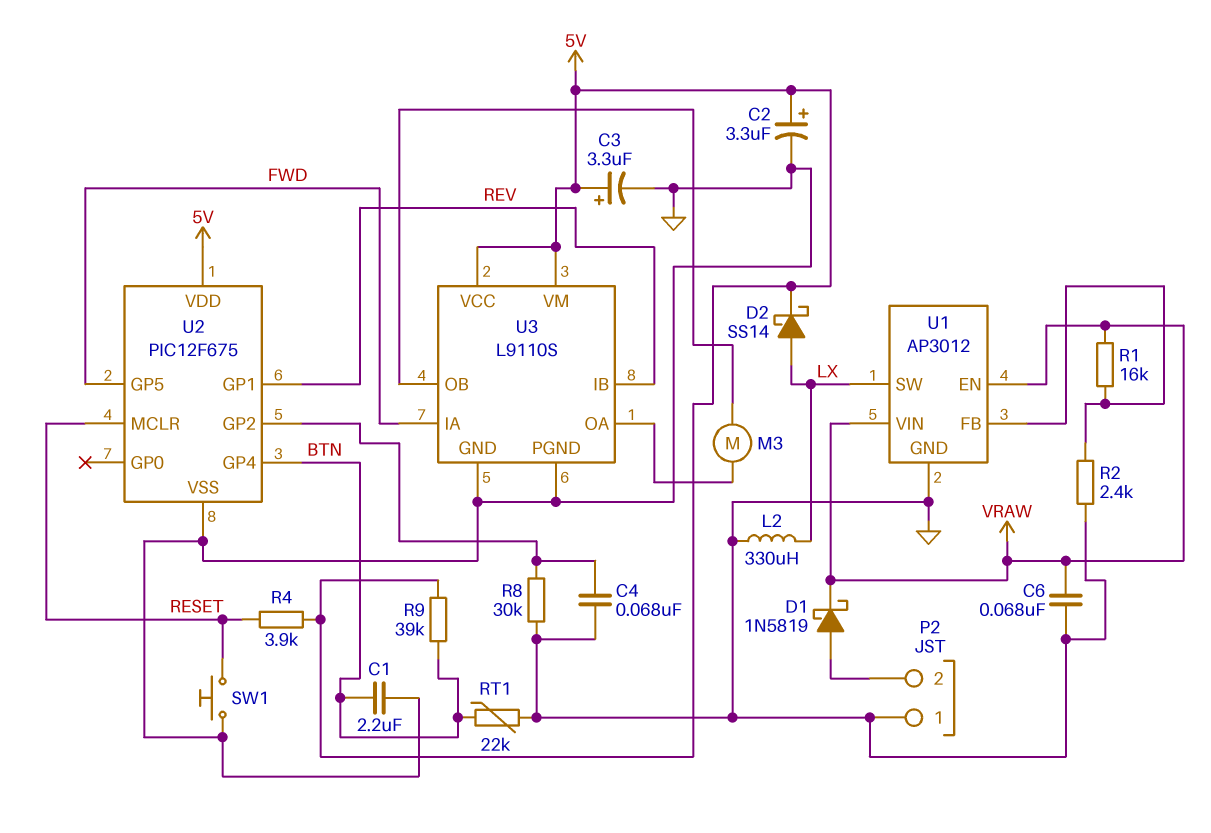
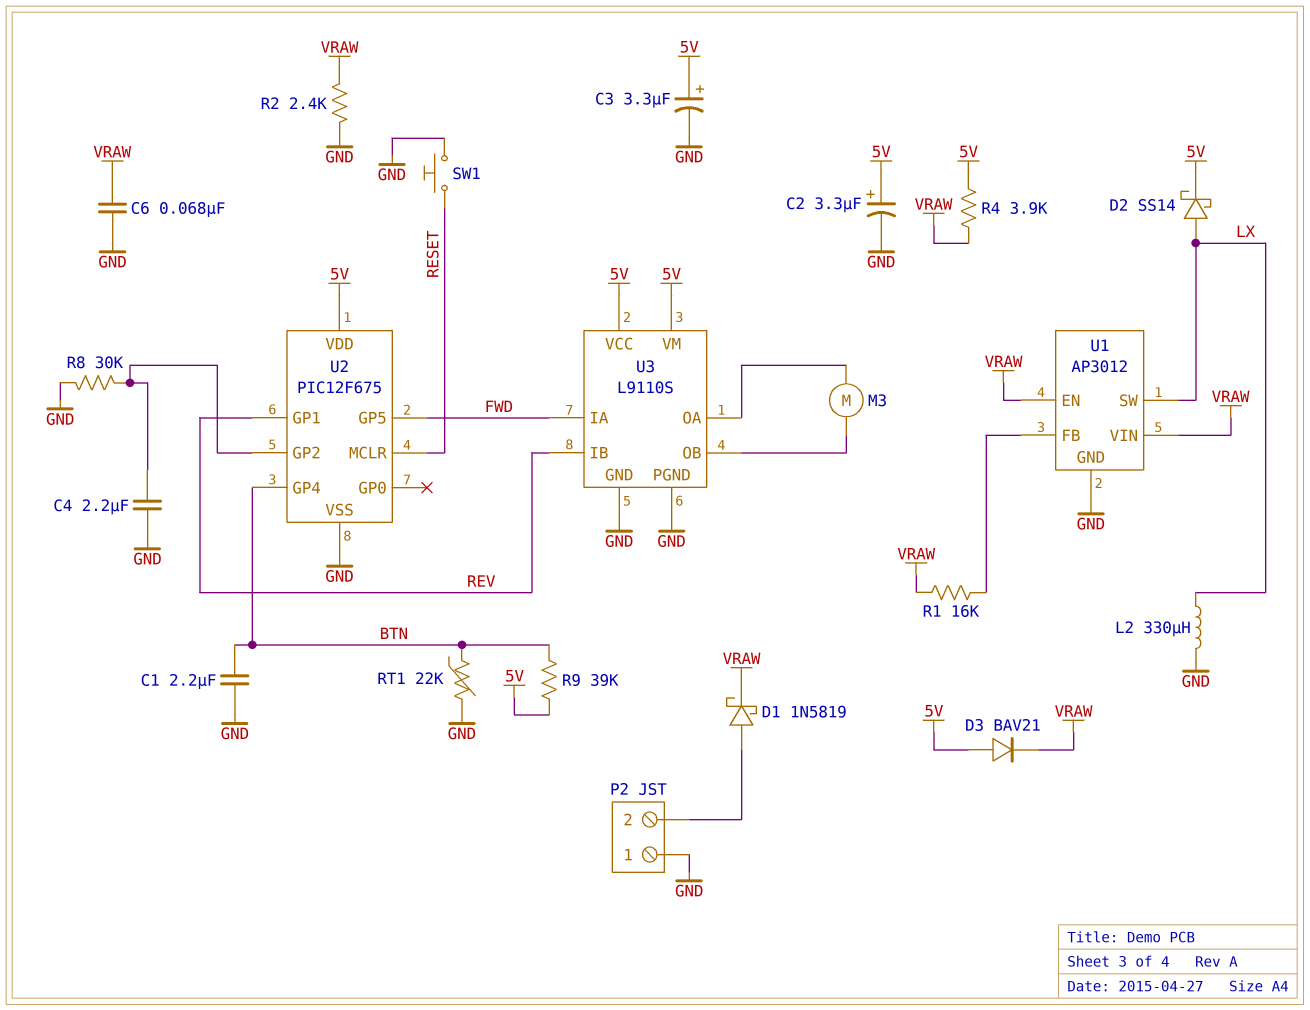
C4: 68nF (GND, U2/GP2) -> 2.2uF (GND, U2/GP2)
D3: none -> diode BAV21 (A 5V, K VRAW)
R2: 2.4k (GND, U1/FB) -> 2.4k (GND, VRAW)
R4: 3.9k (5V, RESET) -> 3.9k (5V, VRAW)

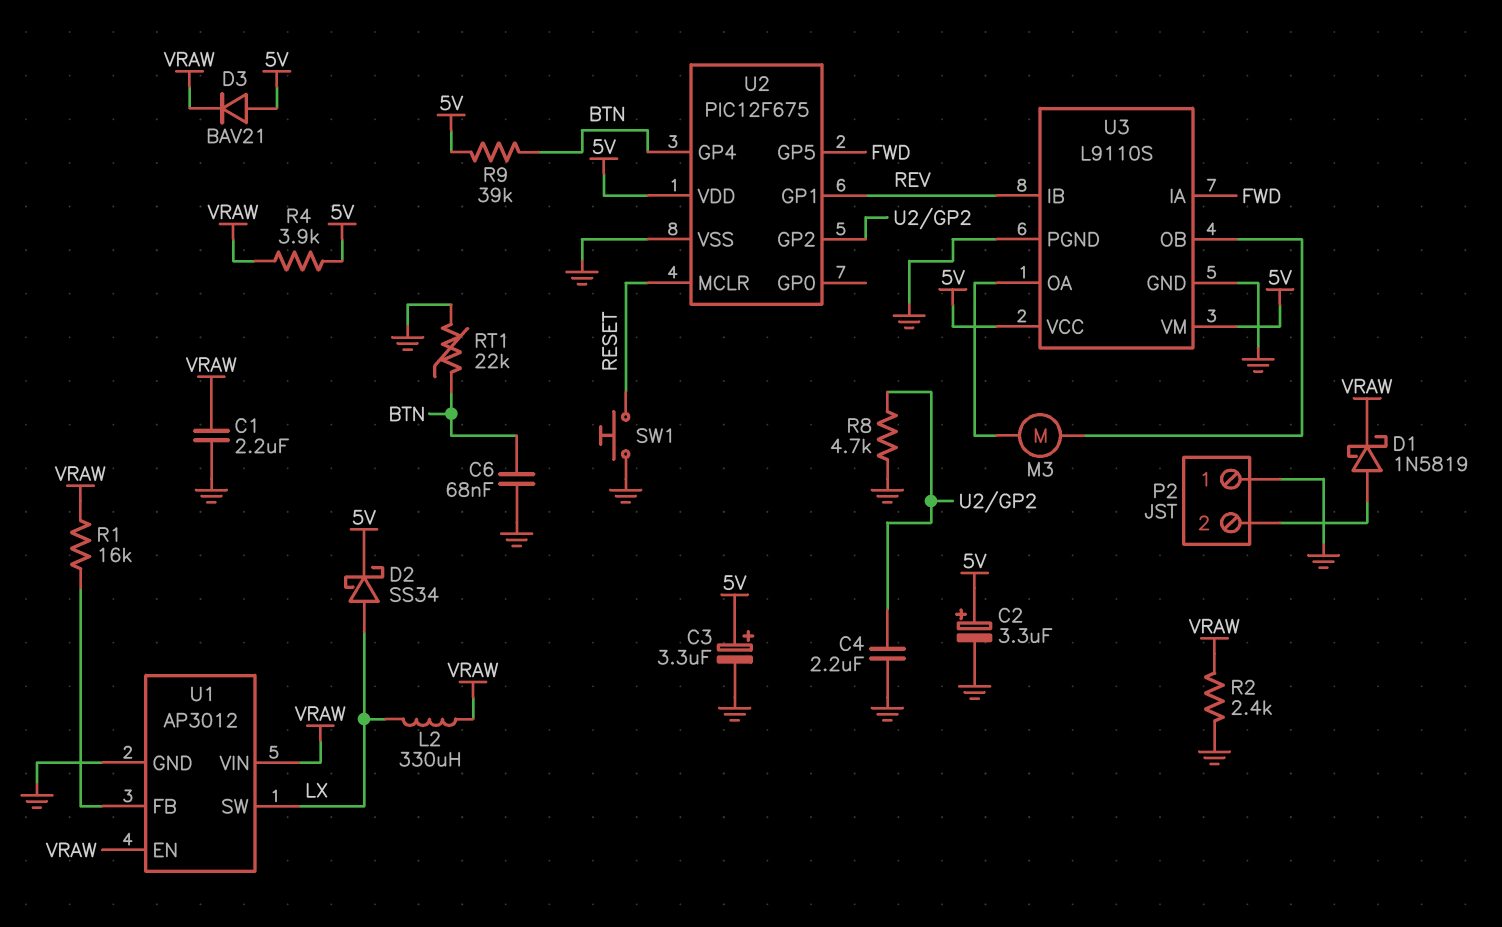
C1: 2.2uF (BTN, GND) -> 2.2uF (GND, VRAW)
C6: 68nF (GND, VRAW) -> 68nF (BTN, GND)
D2: schottky SS14 (A LX, K 5V) -> schottky SS34 (A LX, K 5V)
L2: 330uH (GND, LX) -> 330uH (LX, VRAW)
R8: 30k (GND, U2/GP2) -> 4.7k (GND, U2/GP2)

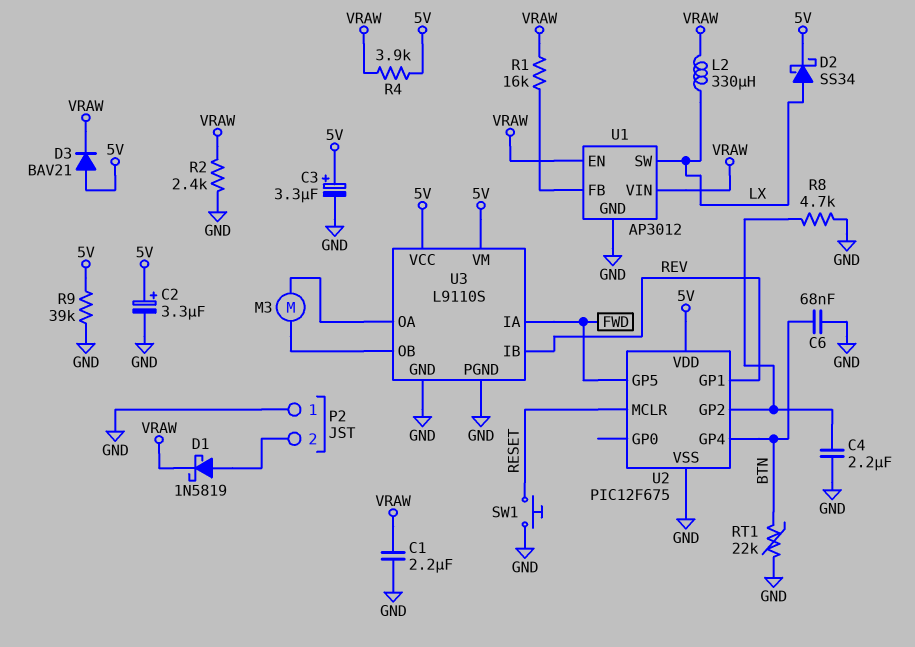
R9: 39k (5V, BTN) -> 39k (5V, GND)

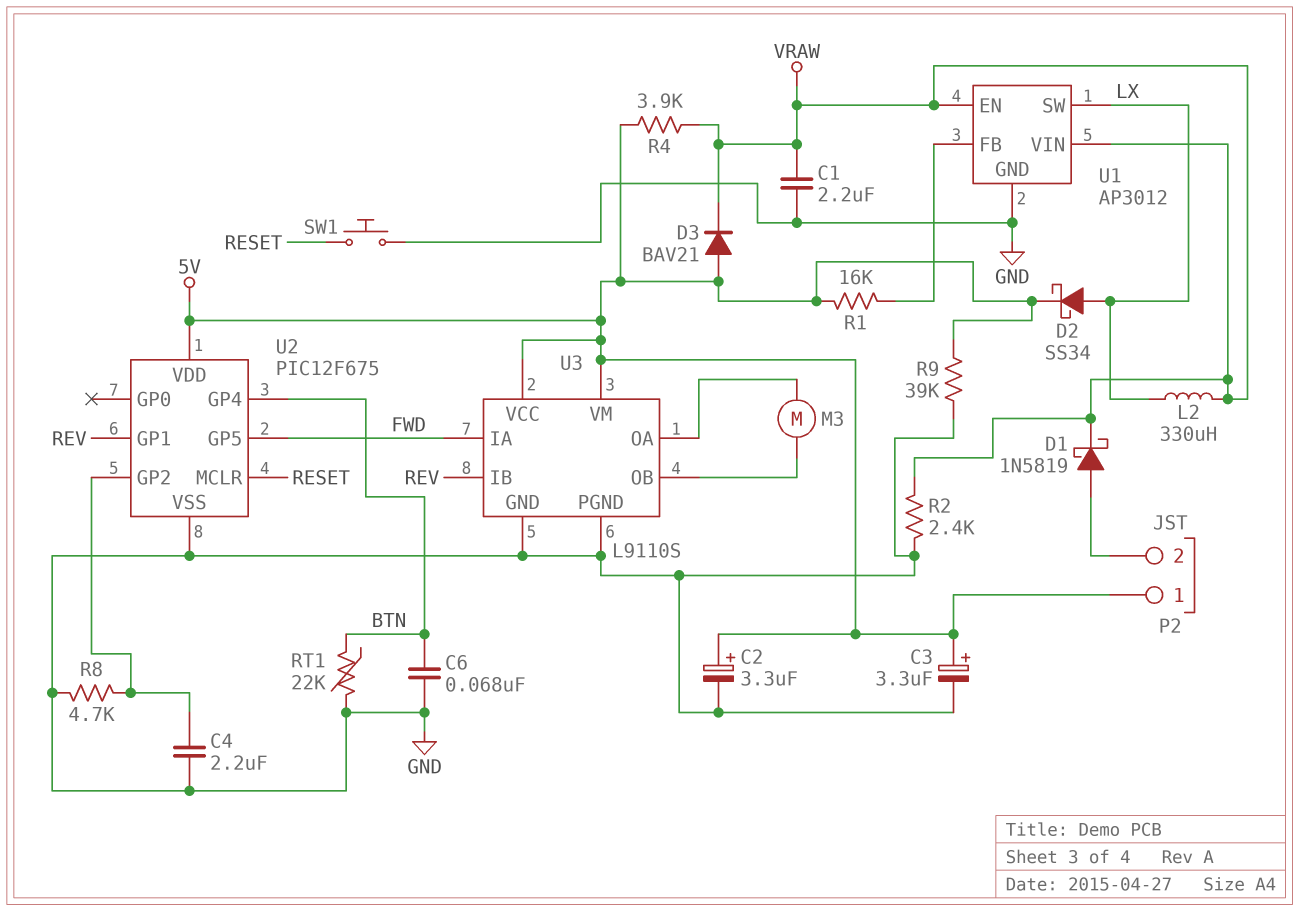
P2 pin 1: GND -> 5V
R1: 16k (U1/FB, VRAW) -> 16k (5V, U1/FB)

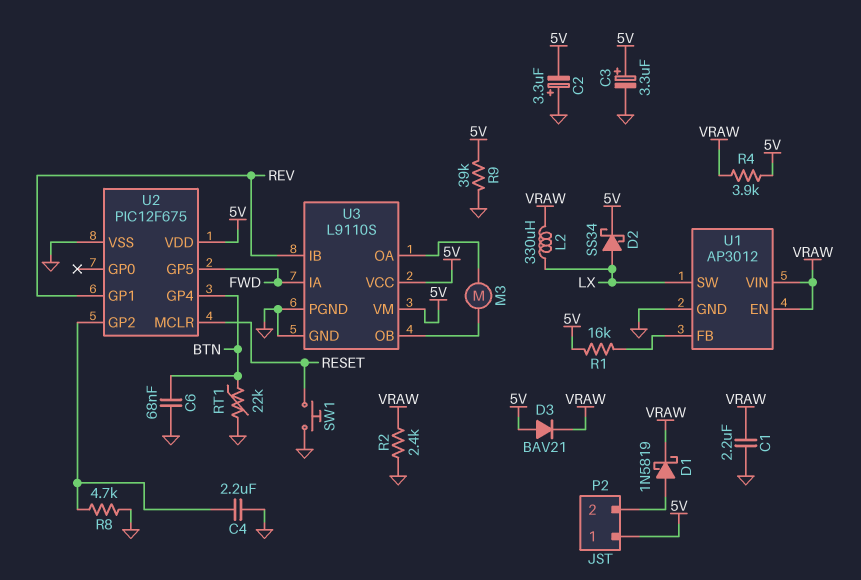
C2: 3.3uF (plus 5V, minus GND) -> 3.3uF (plus GND, minus 5V)

